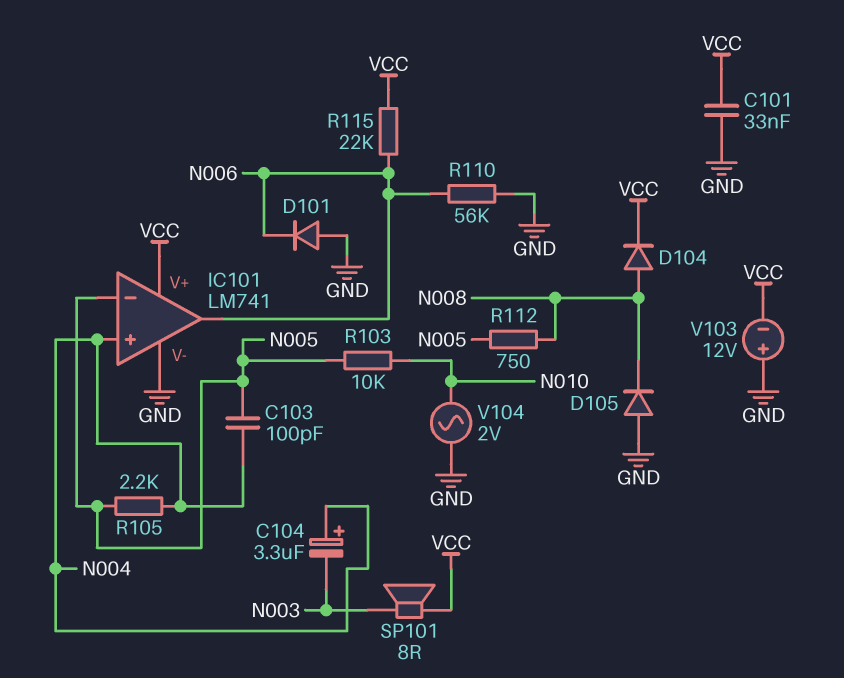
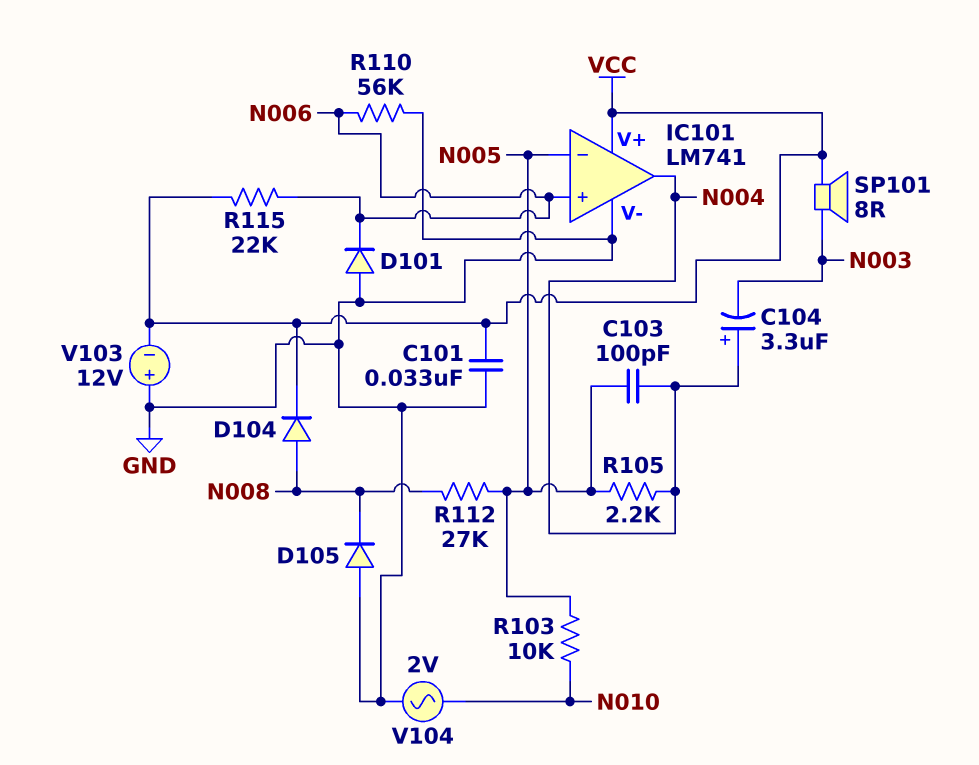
IC101 pin in+: N004 -> N006
IC101 pin out: N006 -> N004
R112: 750 (N005, N008) -> 27k (N005, N008)

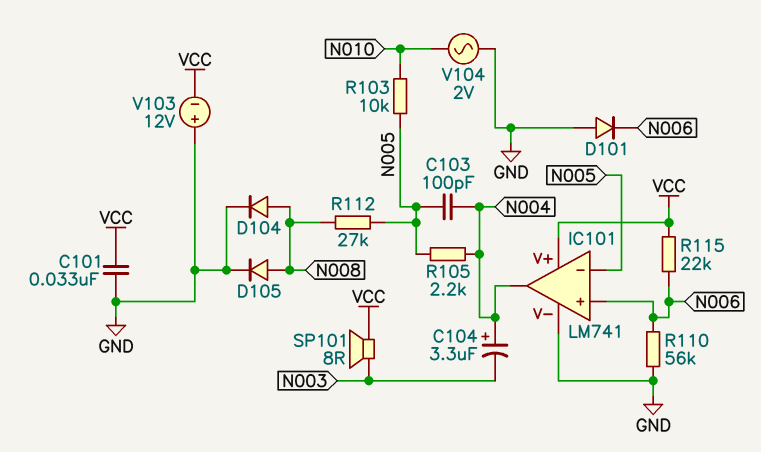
D104: diode (A N008, K VCC) -> diode (A N008, K GND)
D105: diode (A GND, K N008) -> diode (A N008, K GND)

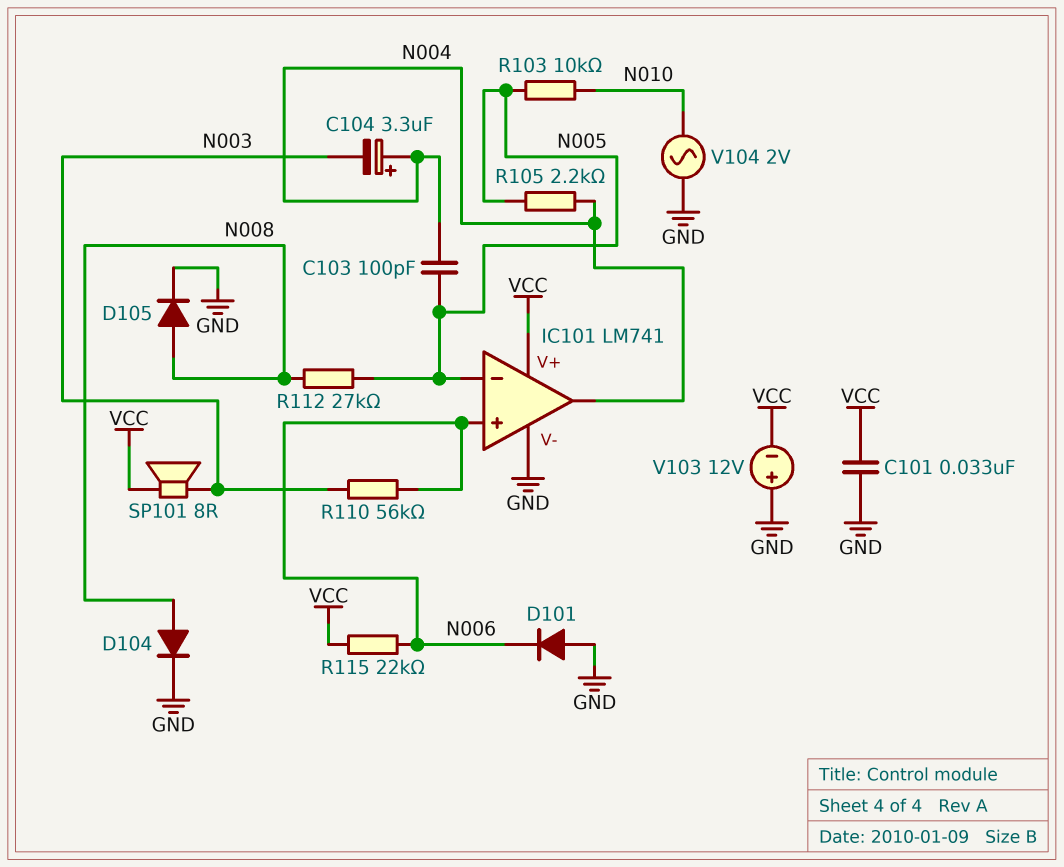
R110: 56k (GND, N006) -> 56k (N003, N006)

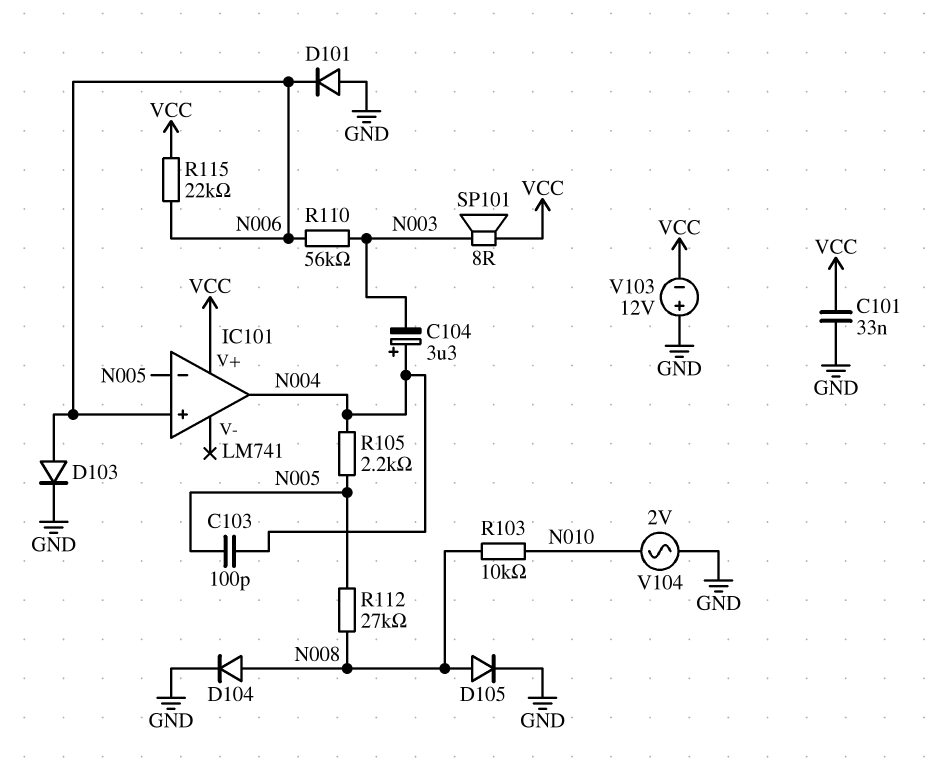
D103: none -> diode (A N006, K GND)
IC101 pin V-: GND -> none
R103: 10k (N005, N010) -> 10k (N008, N010)

